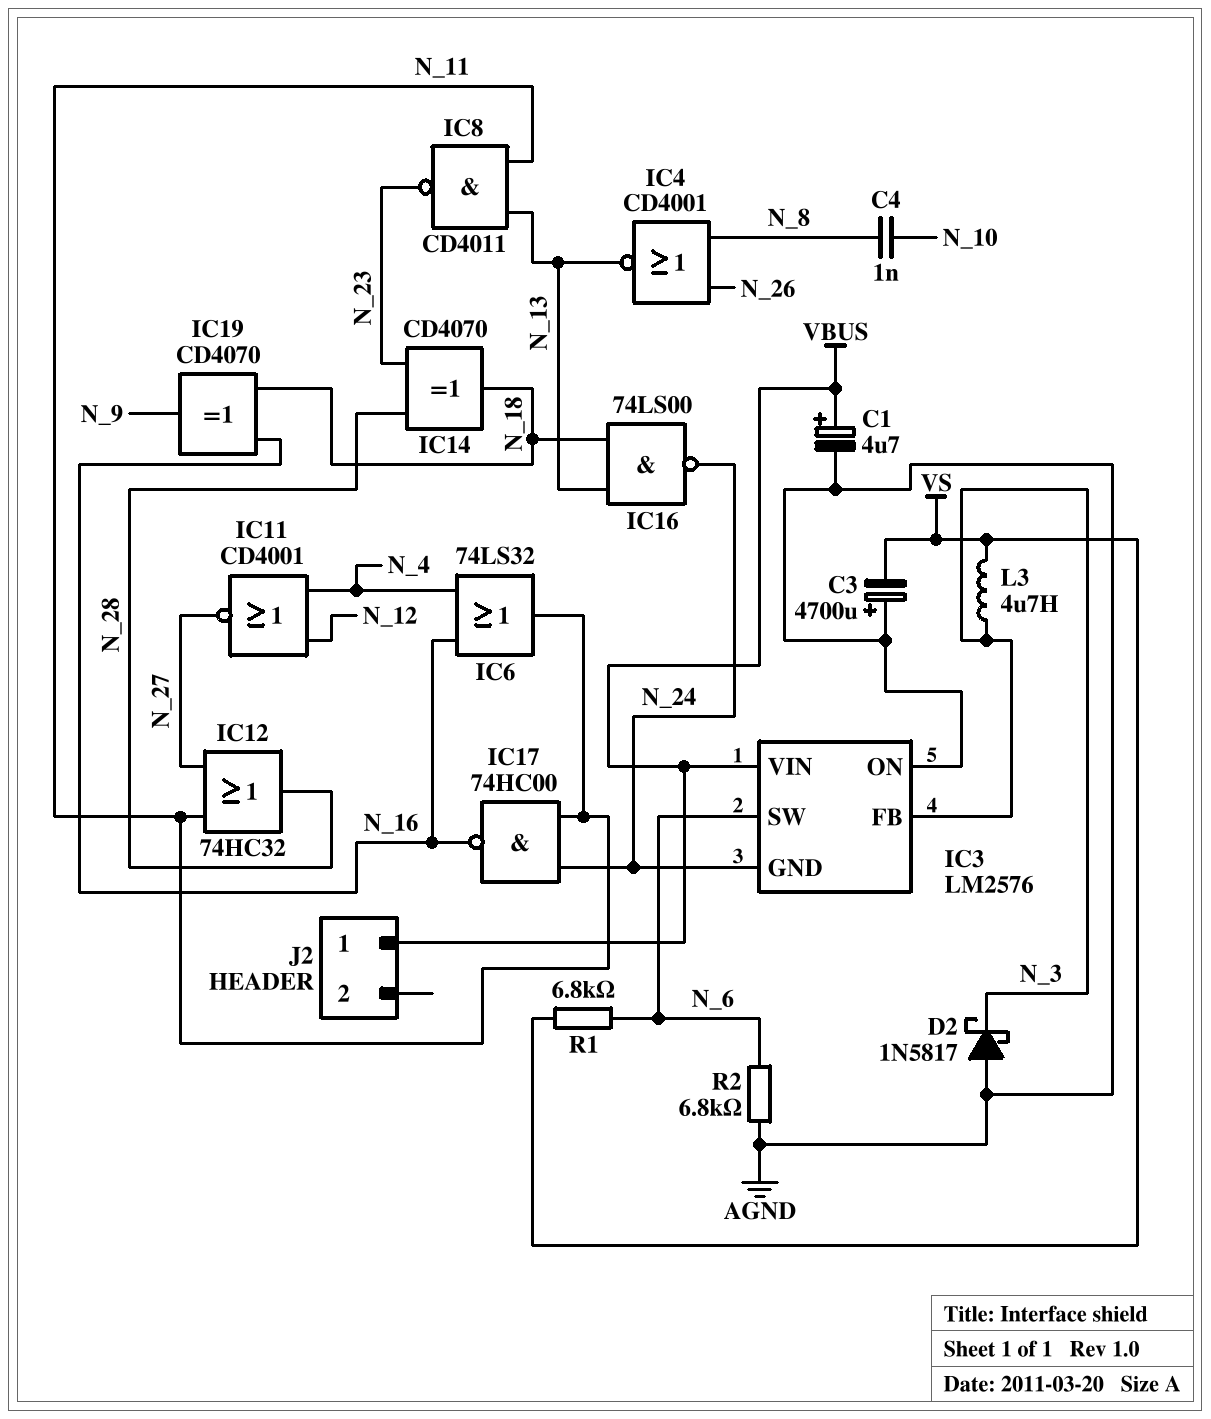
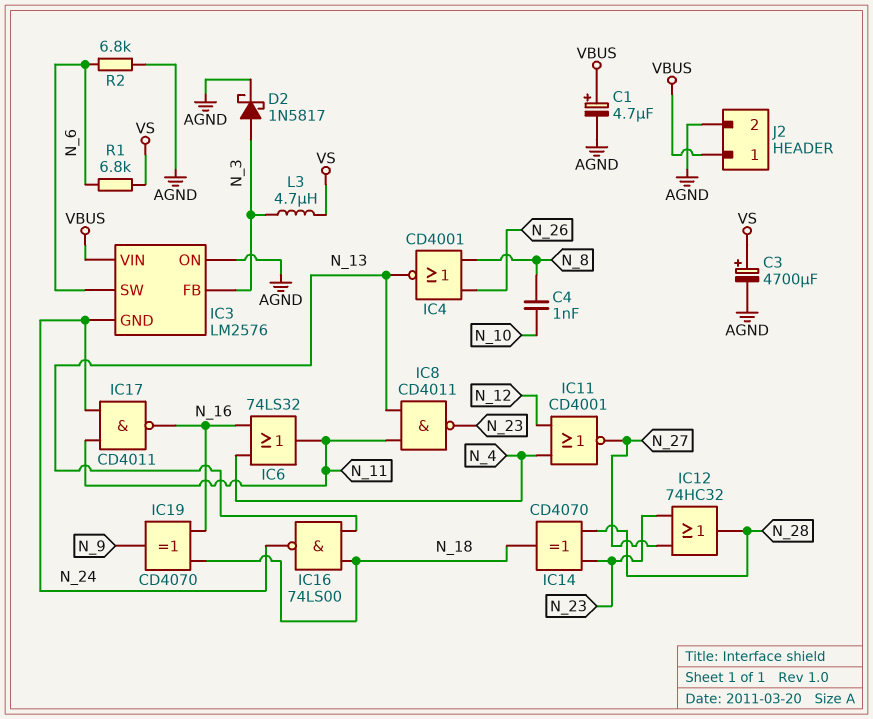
C3: 4700uF (plus AGND, minus VS) -> 4700uF (plus VS, minus AGND)
D2: schottky 1N5817 (A AGND, K N_3) -> schottky 1N5817 (A N_3, K AGND)
IC12: OR 74HC32 (in N_11, in N_27, out N_28) -> OR 74HC32 (in N_23, in N_27, out N_28)
IC17: NAND 74HC00 (in N_11, in N_24, out N_16) -> NAND CD4011 (in N_11, in N_24, out N_16)
J2 pin 2: none -> AGND

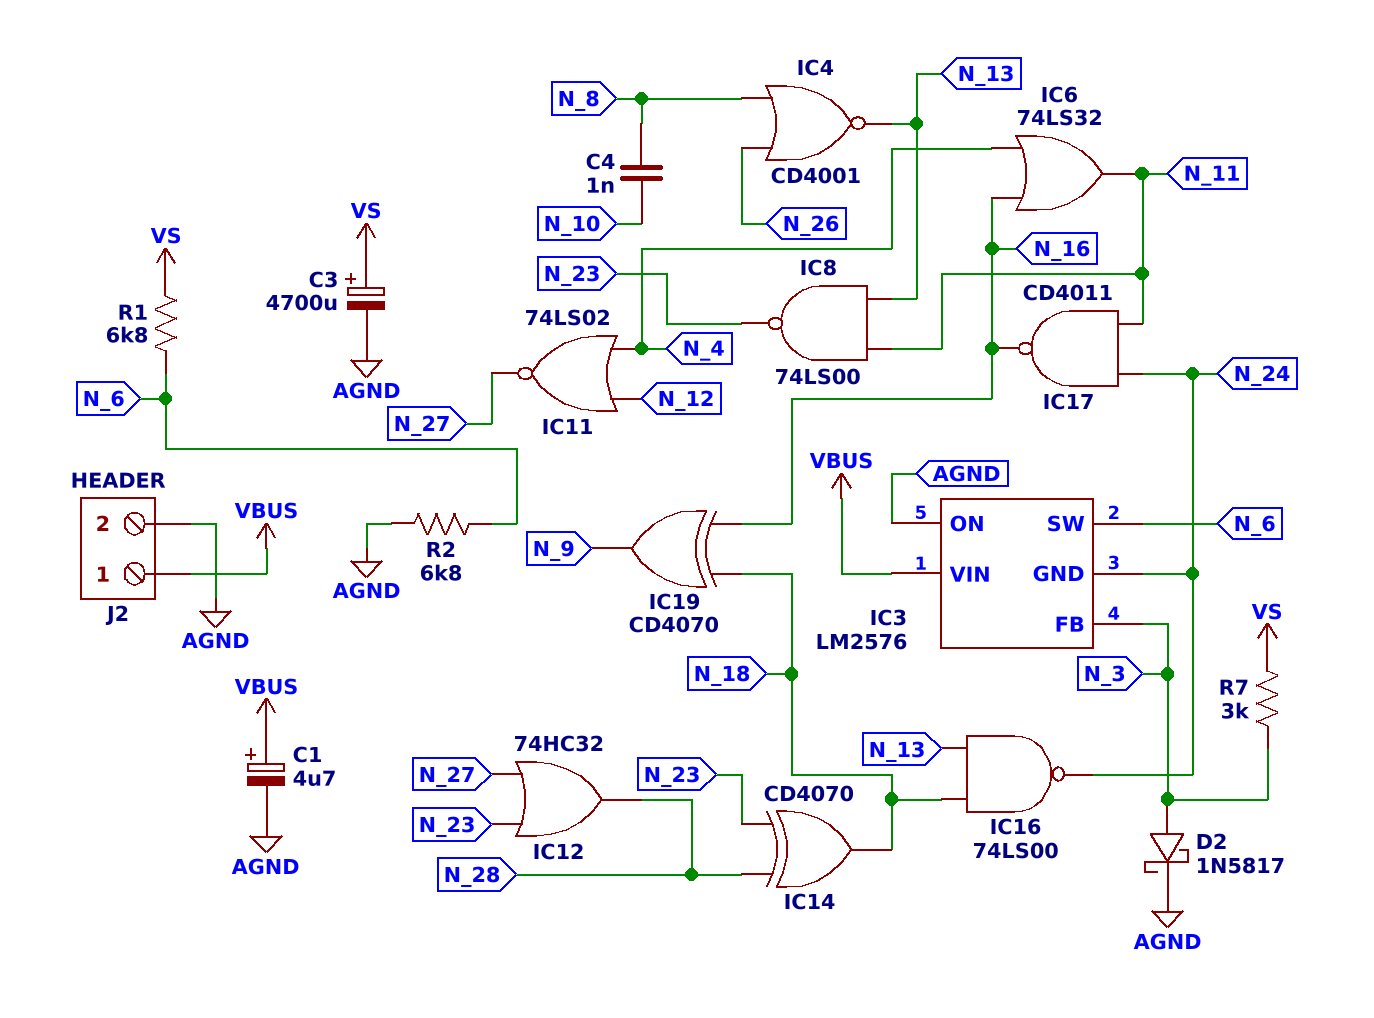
IC8: NAND CD4011 (in N_11, in N_13, out N_23) -> NAND 74LS00 (in N_11, in N_13, out N_23)
IC11: NOR CD4001 (in N_4, in N_12, out N_27) -> NOR 74LS02 (in N_4, in N_12, out N_27)
L3: 4.7uH (N_3, VS) -> none
R7: none -> 3k (N_3, VS)

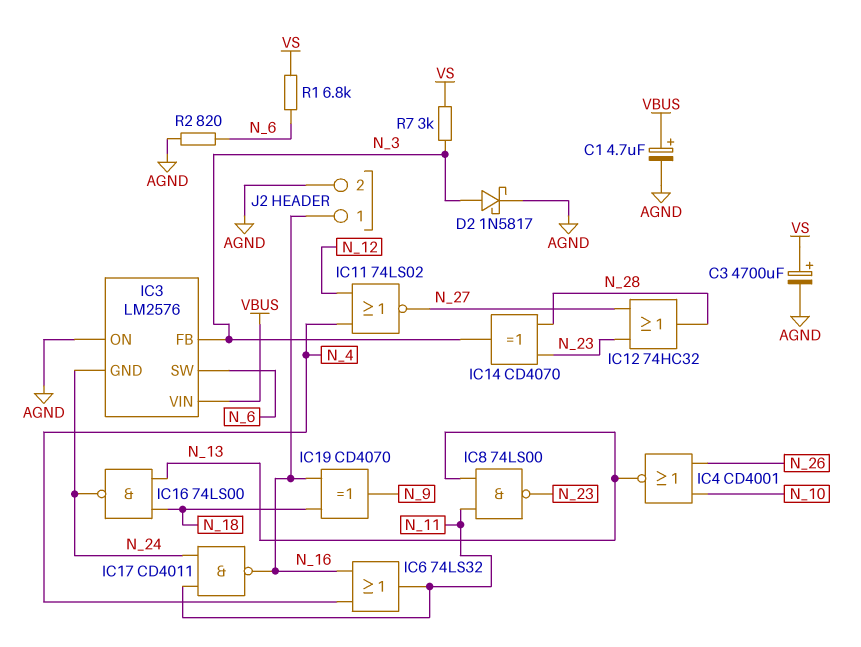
C4: 1nF (N_8, N_10) -> none
IC4: NOR CD4001 (in N_8, in N_26, out N_13) -> NOR CD4001 (in N_10, in N_26, out N_13)
IC14: XOR CD4070 (in N_23, in N_28, out N_18) -> XOR CD4070 (in N_23, in N_28, out N_3)
J2 pin 1: VBUS -> N_16
R2: 6.8k (AGND, N_6) -> 820 (AGND, N_6)

